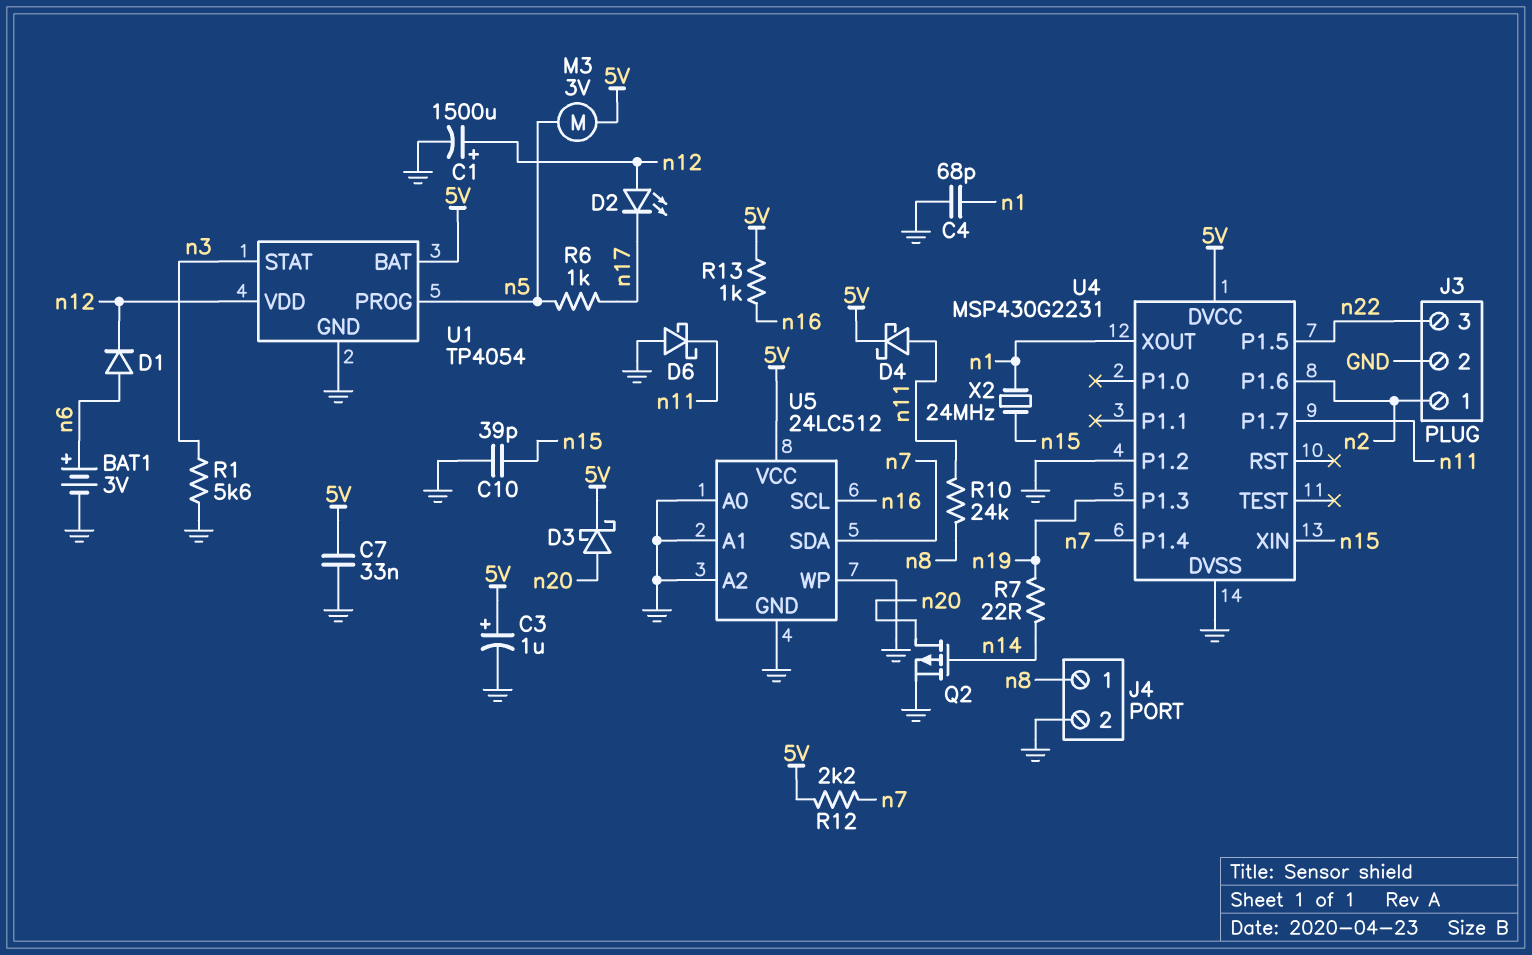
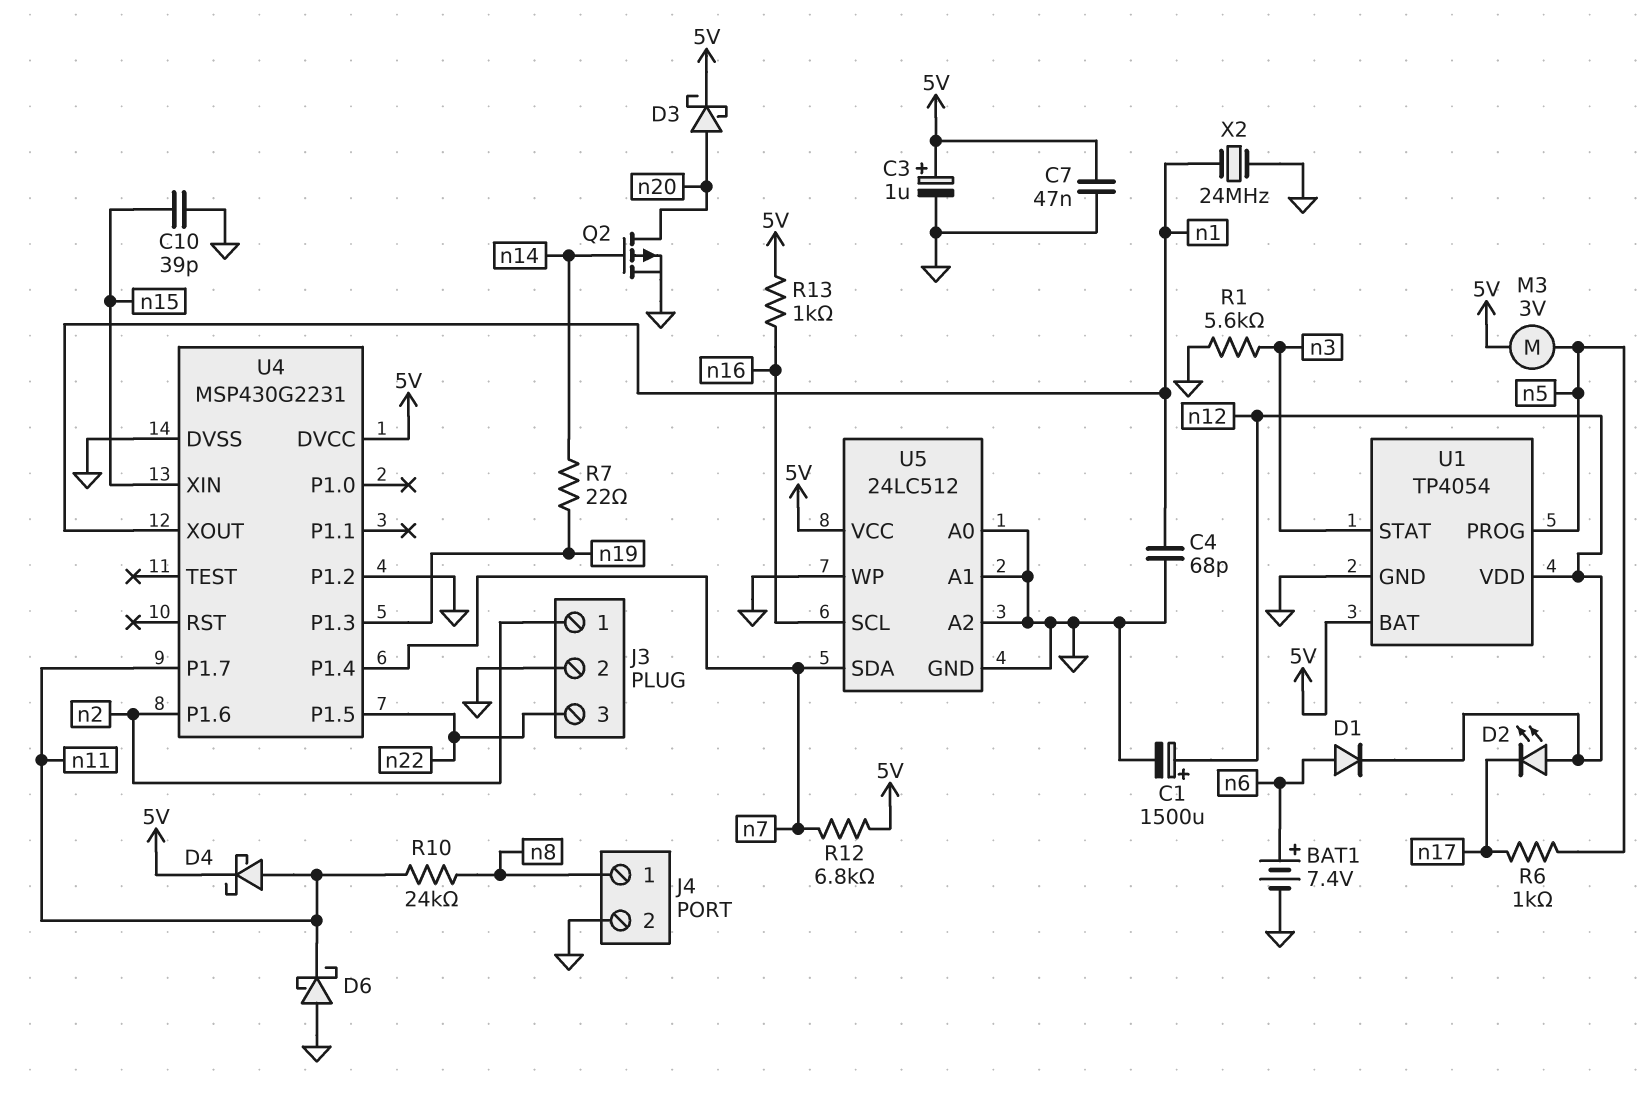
BAT1: 3V (plus n6, minus GND) -> 7.4V (plus n6, minus GND)
C7: 33nF (5V, GND) -> 47nF (5V, GND)
R12: 2.2k (5V, n7) -> 6.8k (5V, n7)
X2: 24MHz (n1, n15) -> 24MHz (GND, n1)

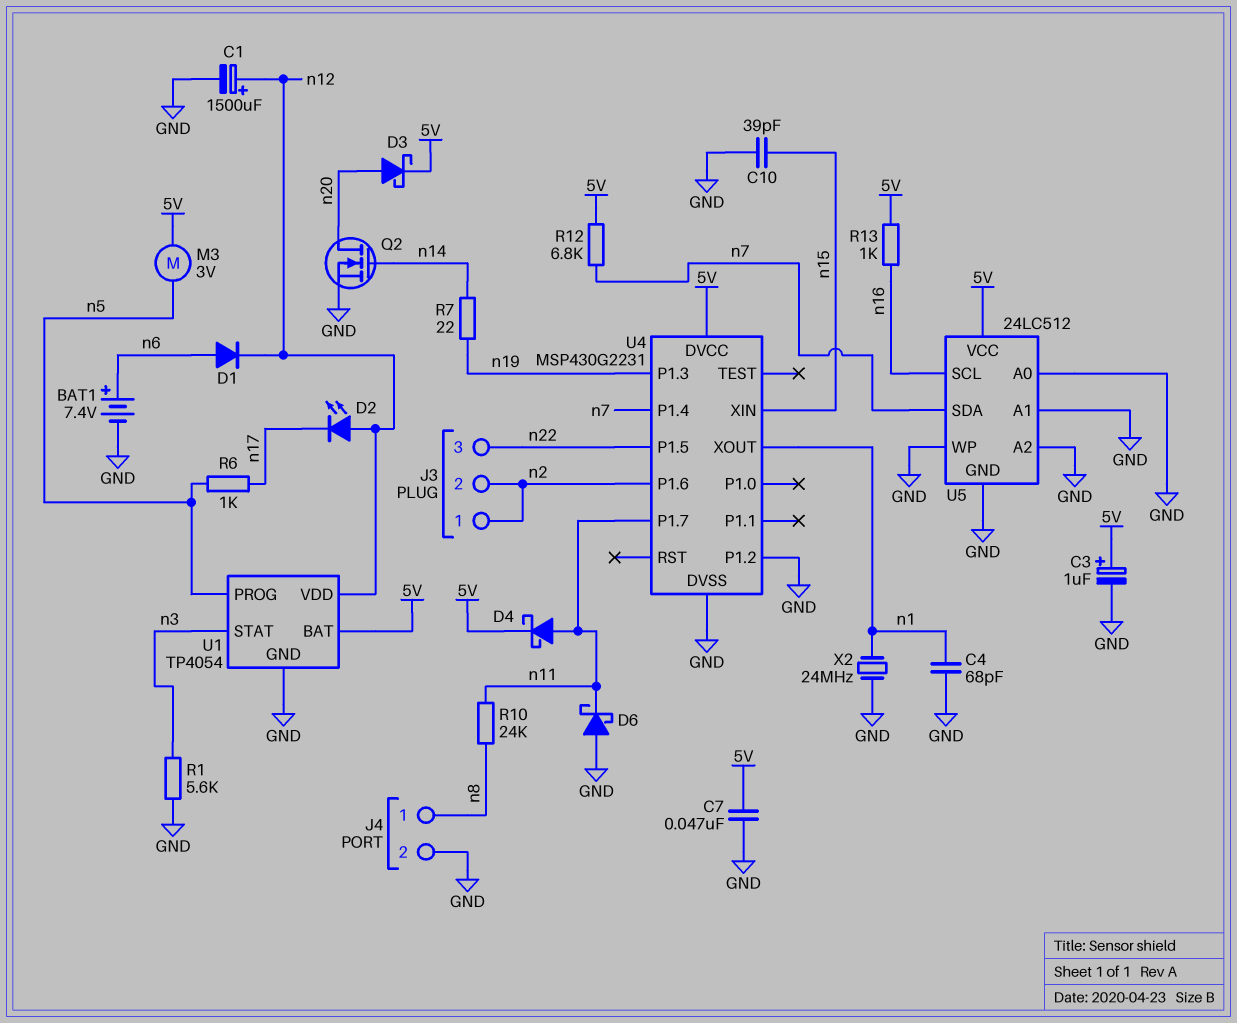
J3 pin 2: GND -> n2
Q2: PMOS (G n14, D n20, S GND) -> NMOS (G n14, D n20, S GND)

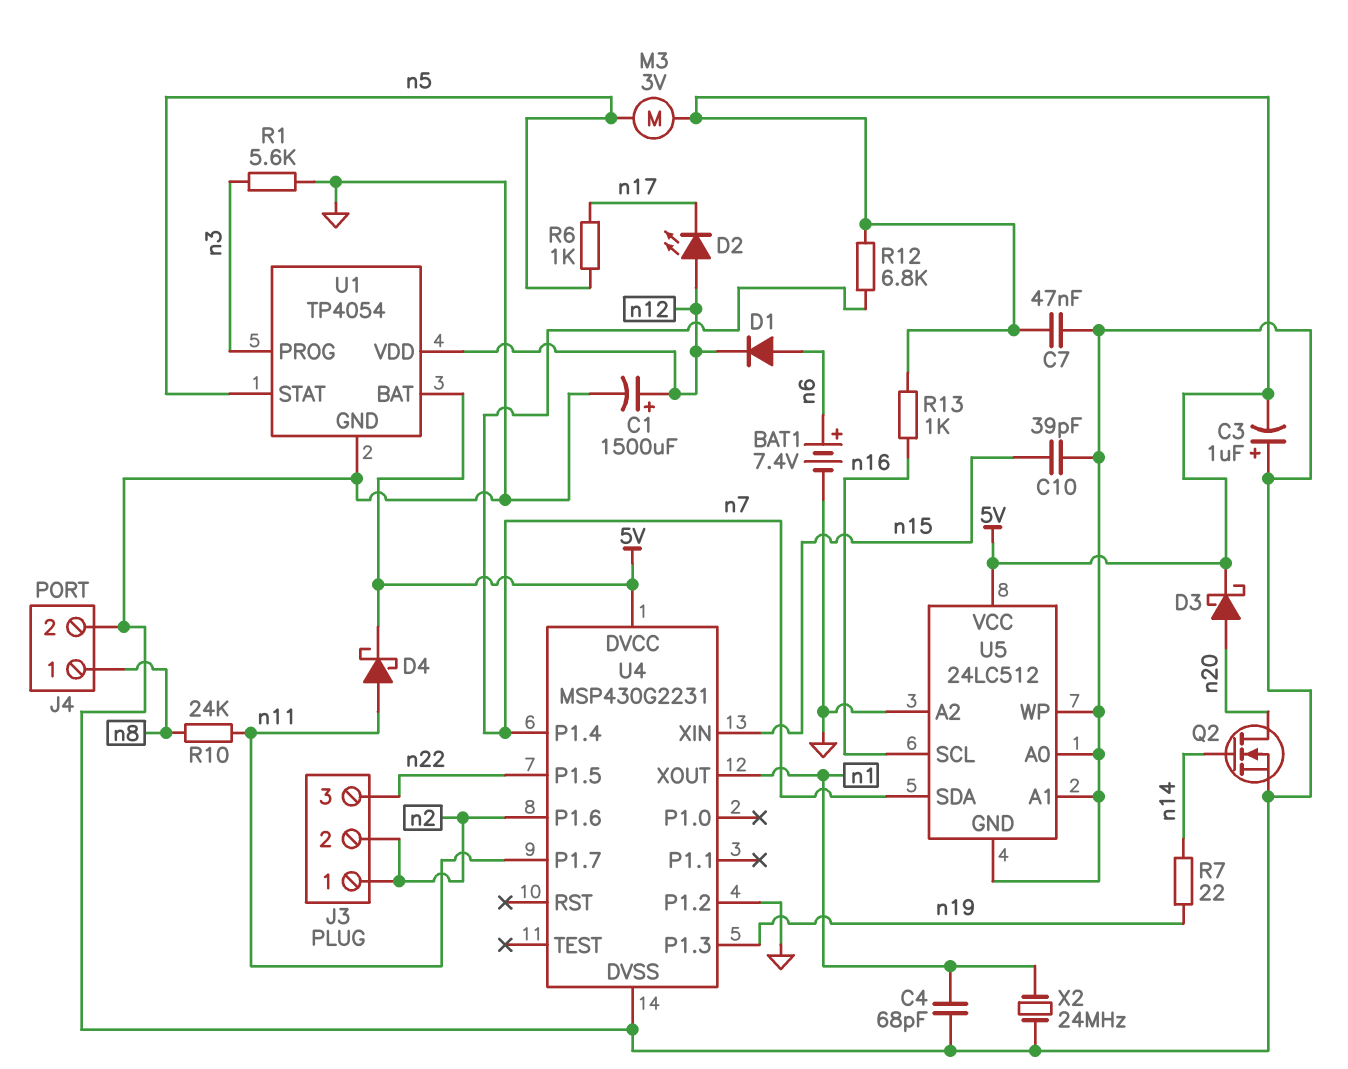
C3: 1uF (plus 5V, minus GND) -> 1uF (plus GND, minus 5V)
D6: schottky (A GND, K n11) -> none
U1 pin PROG: n5 -> n3
U1 pin STAT: n3 -> n5

